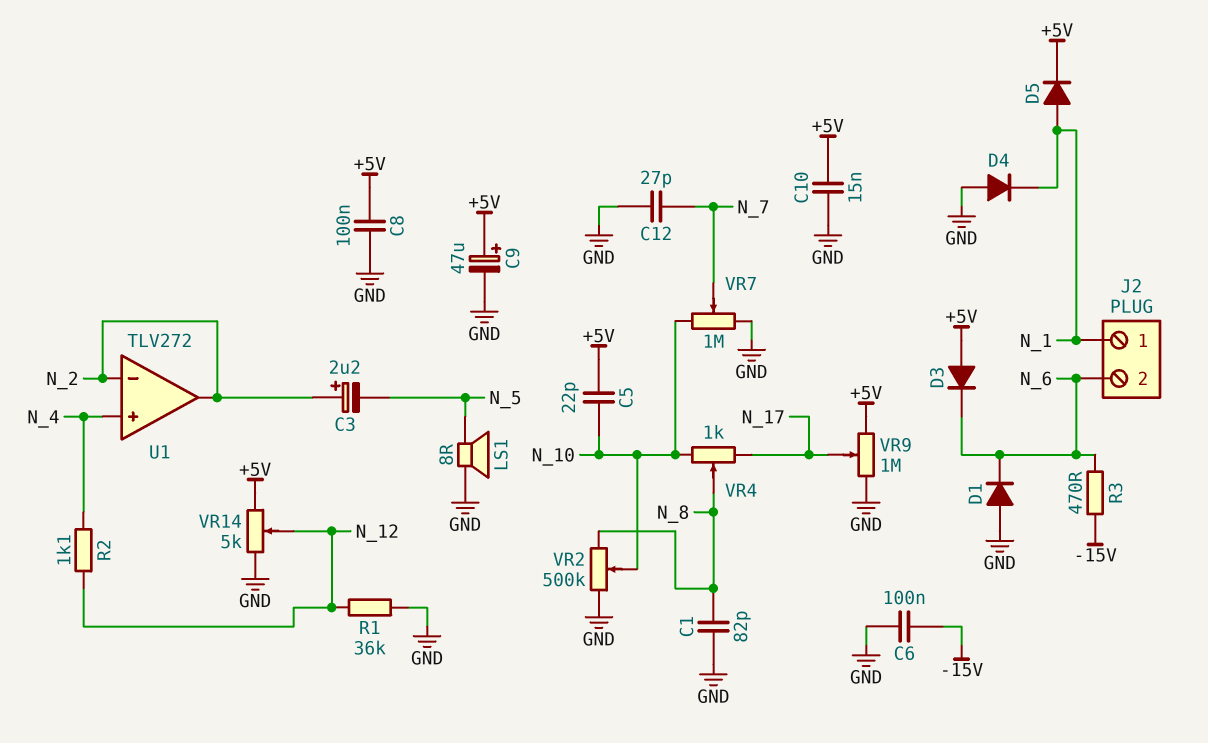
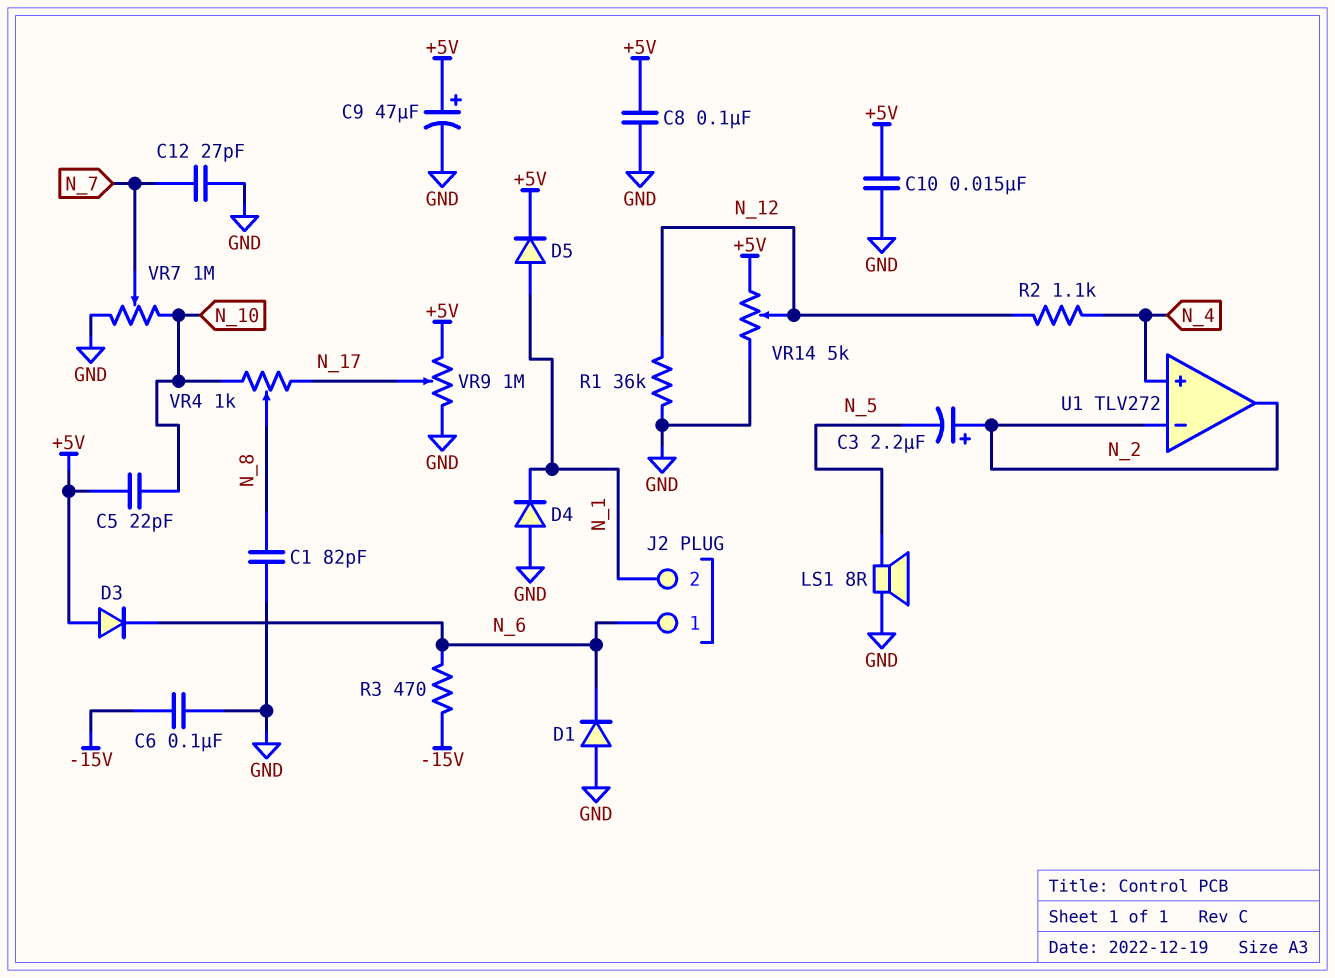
J2 pin 1: N_1 -> N_6
J2 pin 2: N_6 -> N_1
VR2: 500k (GND, N_8, wiper N_10) -> none

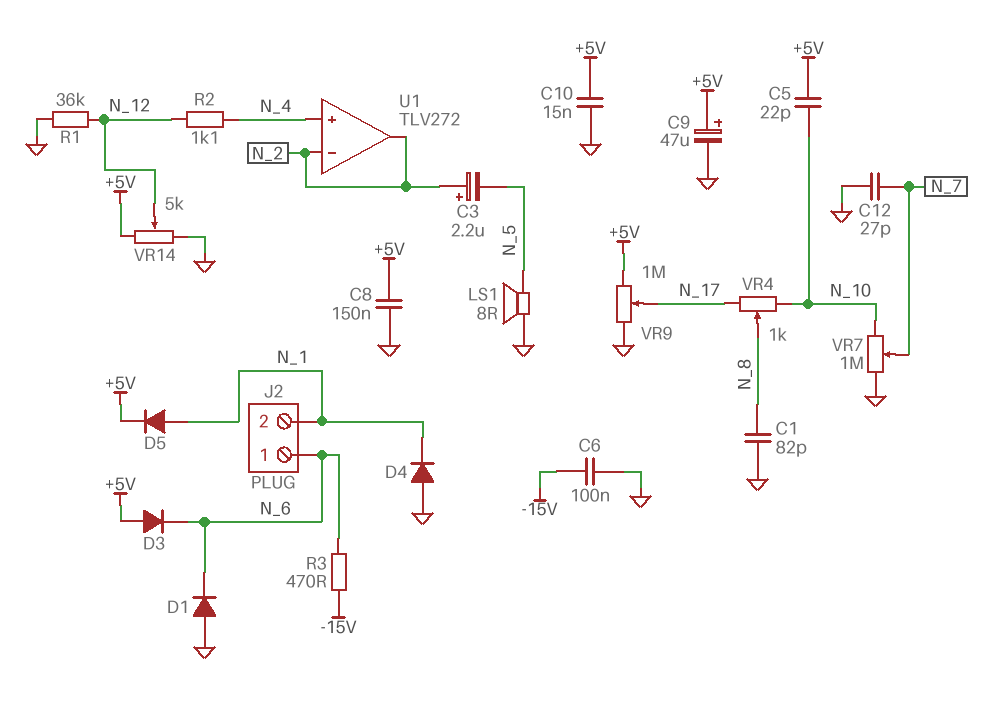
C8: 100nF (+5V, GND) -> 150nF (+5V, GND)

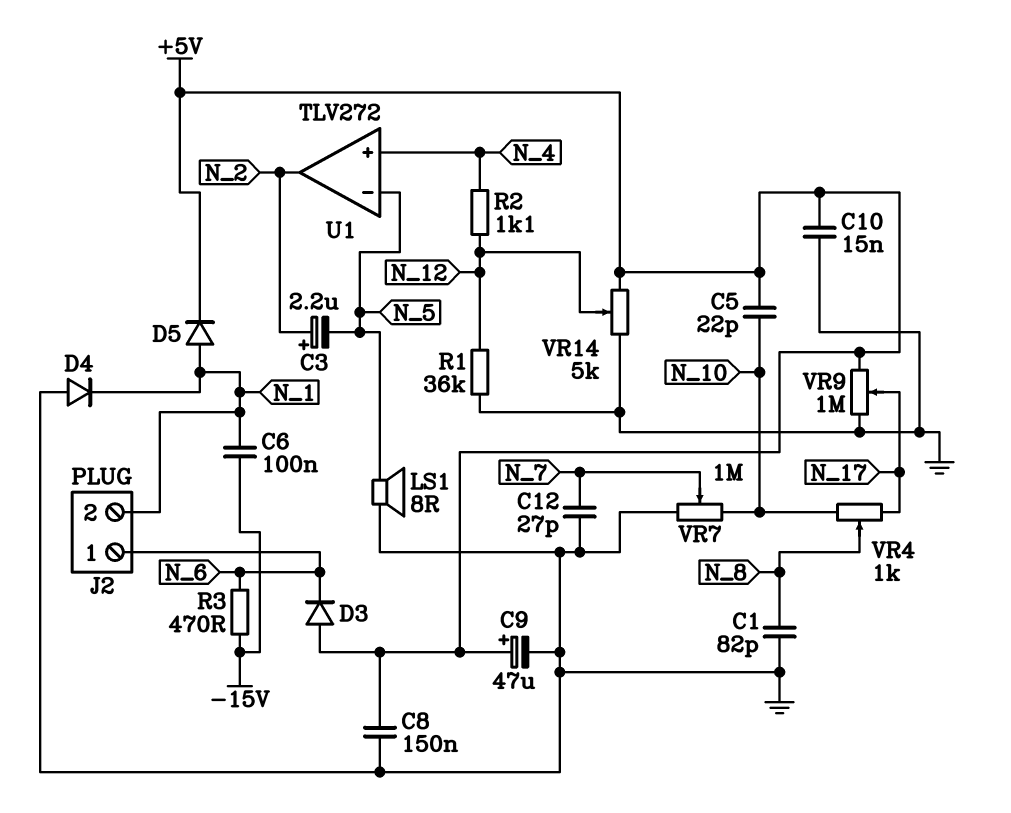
C6: 100nF (-15V, GND) -> 100nF (-15V, N_1)
D1: diode (A GND, K N_6) -> none
U1 pin in-: N_2 -> N_5

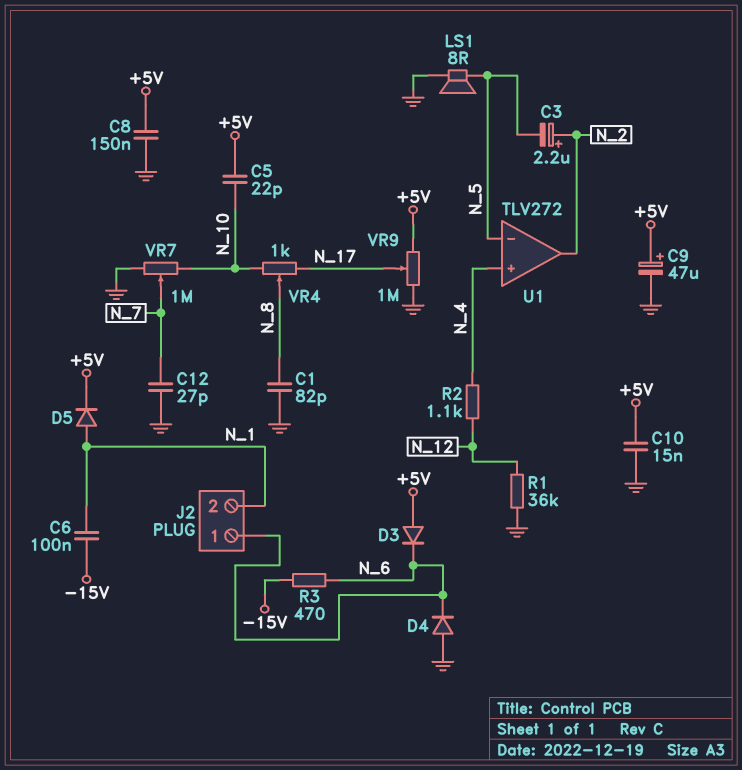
D4: diode (A GND, K N_1) -> diode (A GND, K N_6)
VR14: 5k (+5V, GND, wiper N_12) -> none

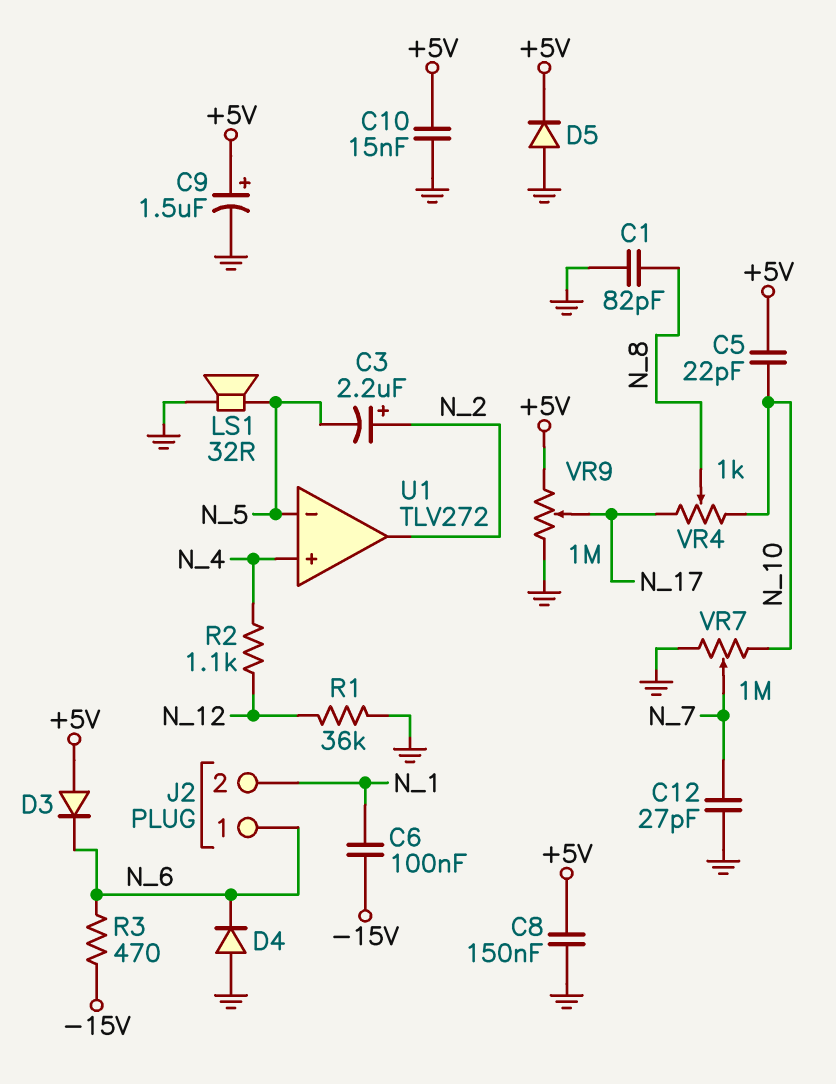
C9: 47uF (plus +5V, minus GND) -> 1.5uF (plus +5V, minus GND)
D5: diode (A N_1, K +5V) -> diode (A GND, K +5V)
LS1: speaker 8R (GND, N_5) -> speaker 32R (GND, N_5)

